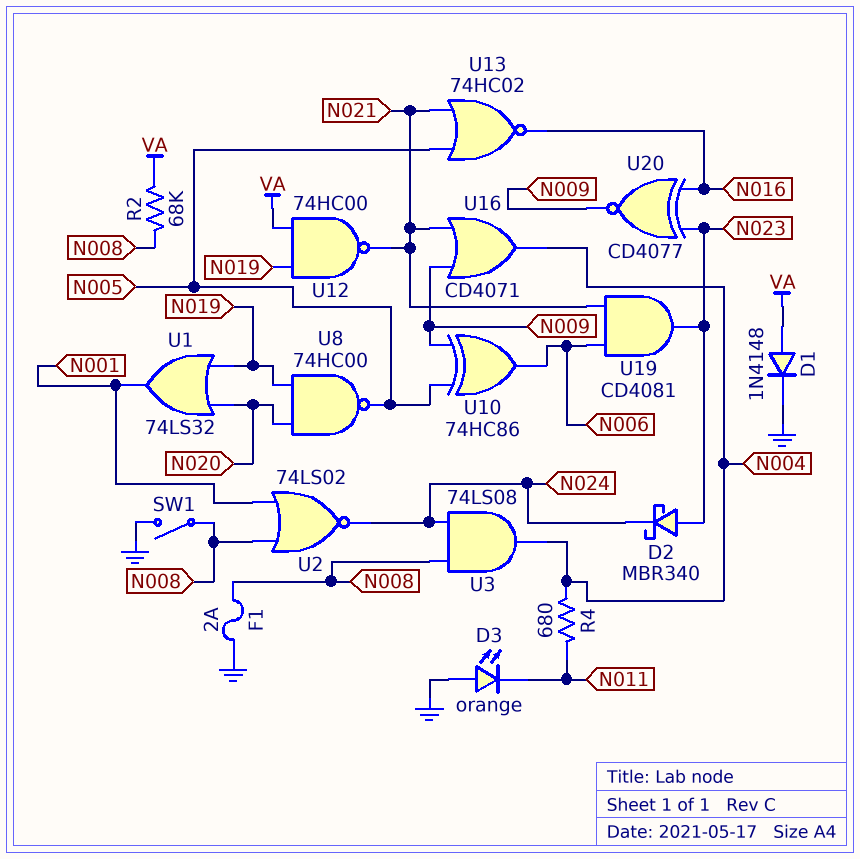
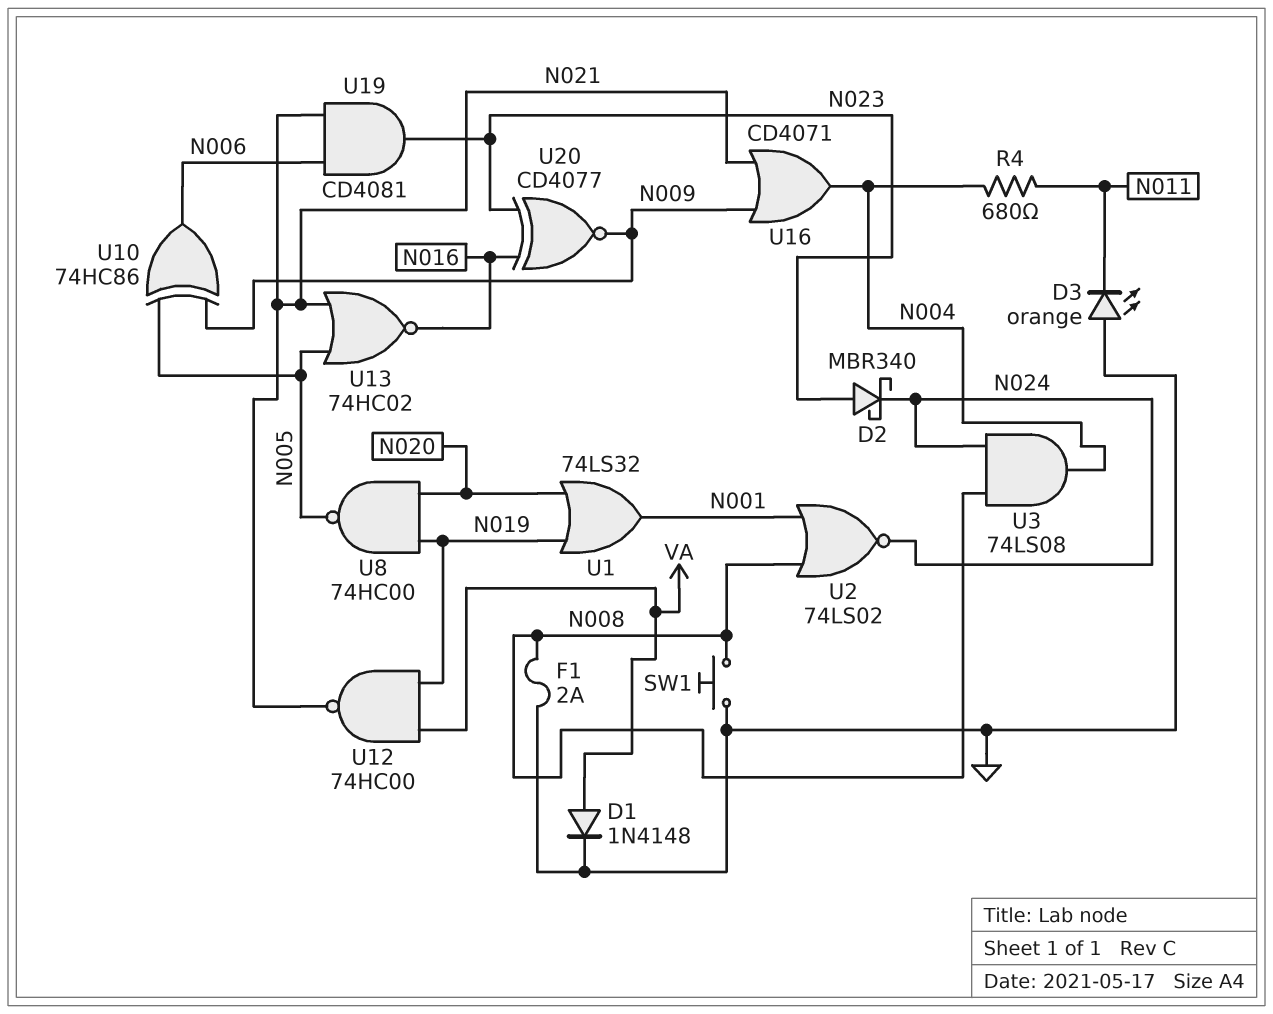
R2: 68k (N008, VA) -> none
SW1: switch (GND, N008) -> button (GND, N008)

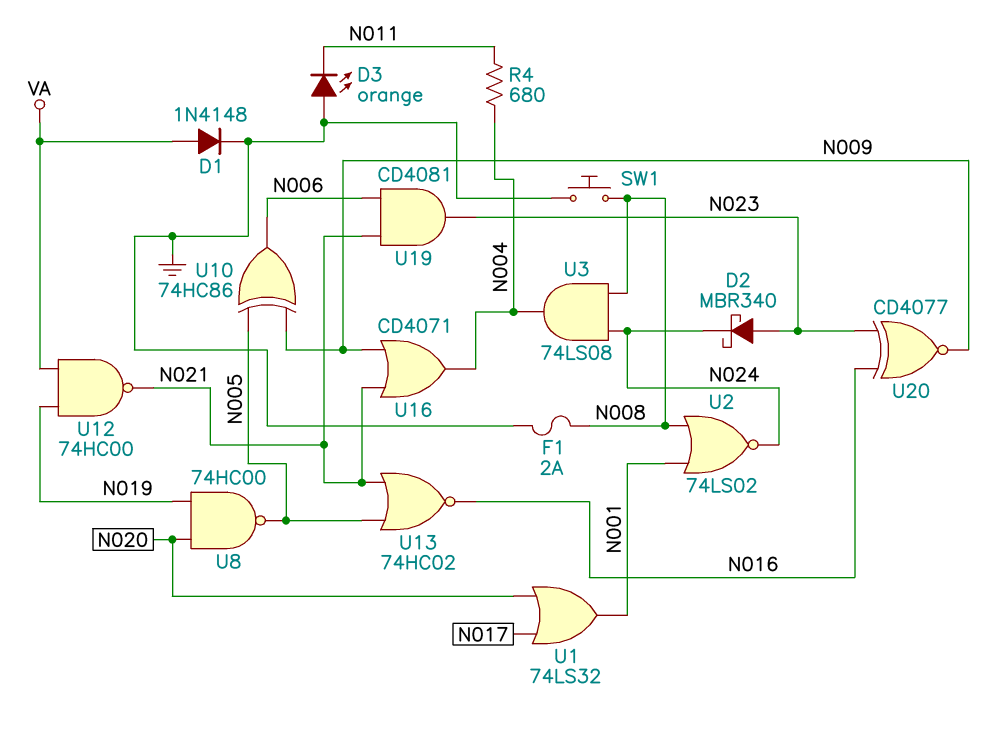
U1: OR 74LS32 (in N019, in N020, out N001) -> OR 74LS32 (in N017, in N020, out N001)

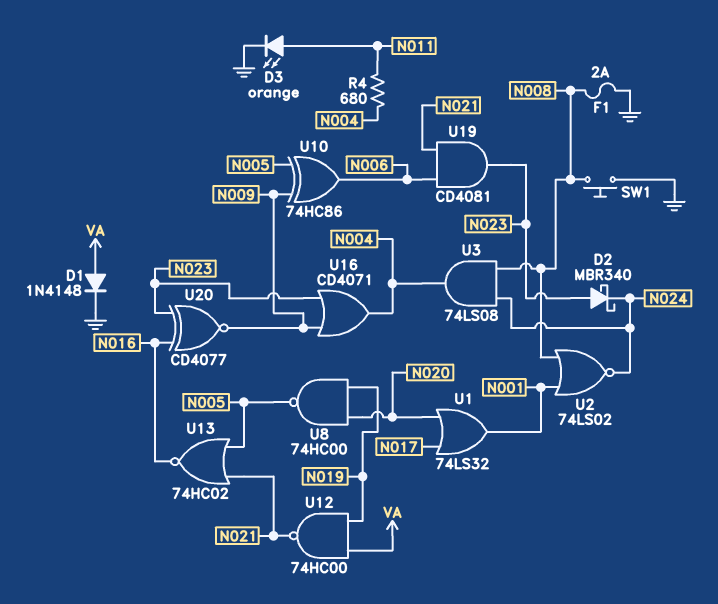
D3: LED orange (A GND, K N011) -> LED orange (A N011, K GND)
U16: OR CD4071 (in N009, in N021, out N004) -> OR CD4071 (in N009, in N023, out N004)

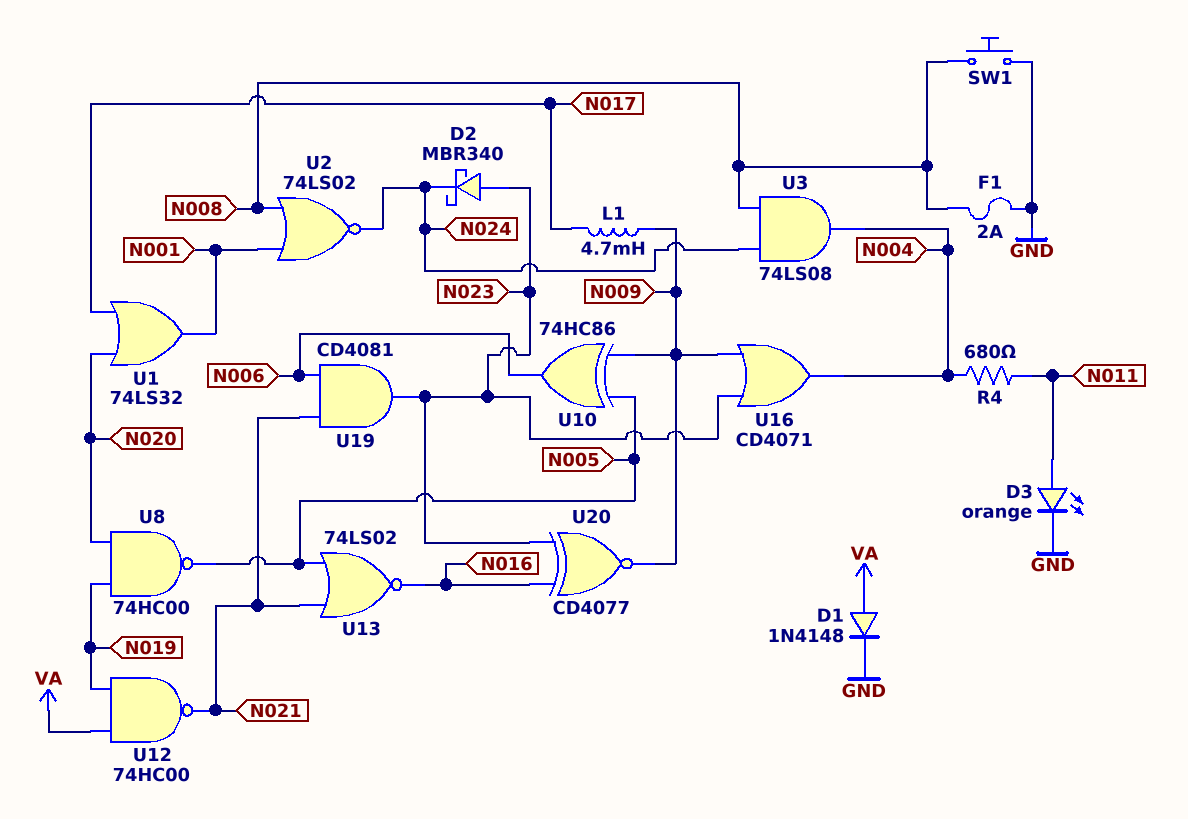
L1: none -> 4.7mH (N009, N017)
U13: NOR 74HC02 (in N005, in N021, out N016) -> NOR 74LS02 (in N005, in N021, out N016)

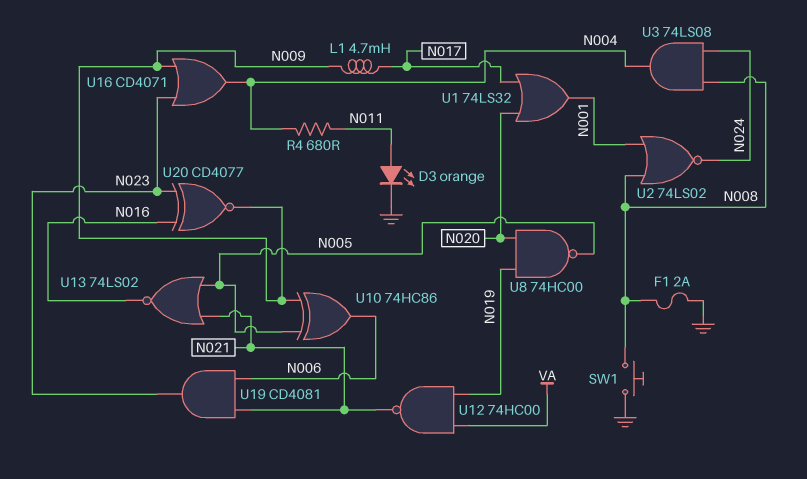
D1: diode 1N4148 (A VA, K GND) -> none
D2: schottky MBR340 (A N023, K N024) -> none

